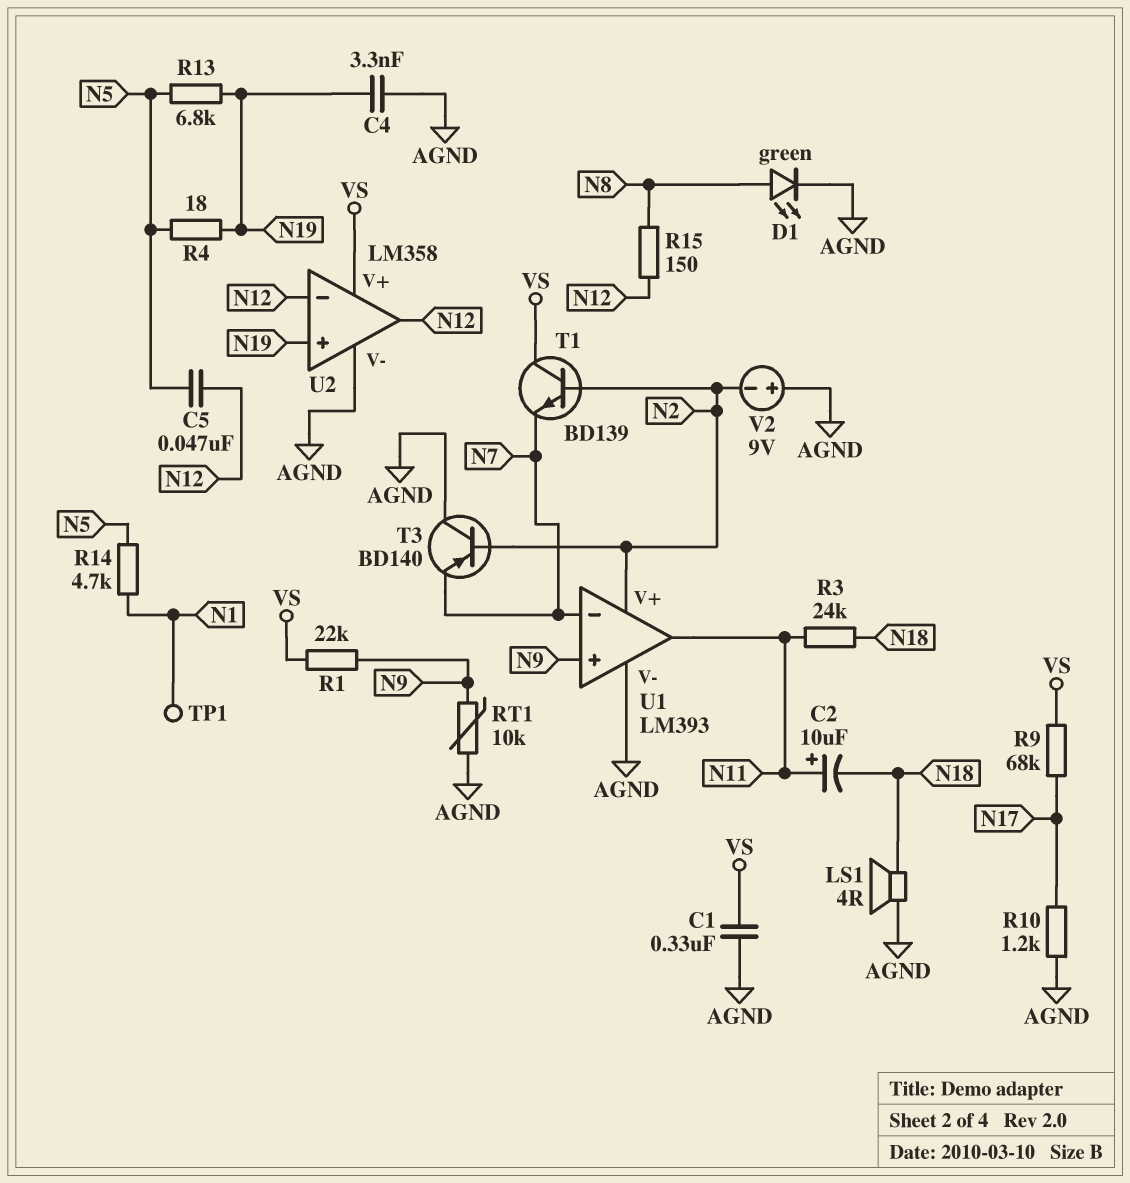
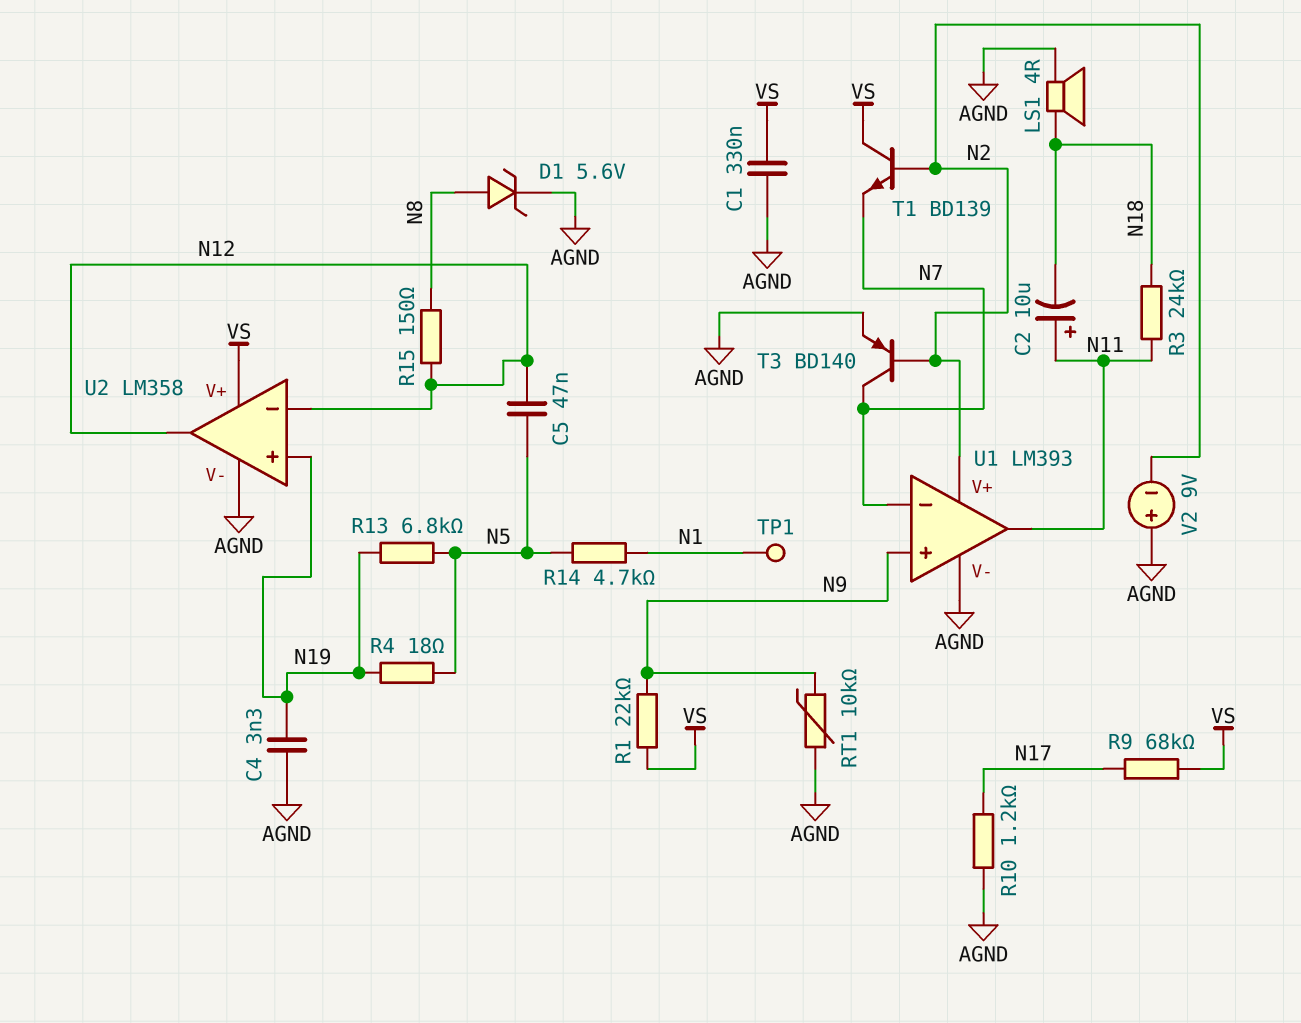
D1: LED green (A N8, K AGND) -> zener 5.6V (A N8, K AGND)
T3: PNP BD140 (B N2, C AGND, E N7) -> PNP BD140 (B N2, C N7, E AGND)

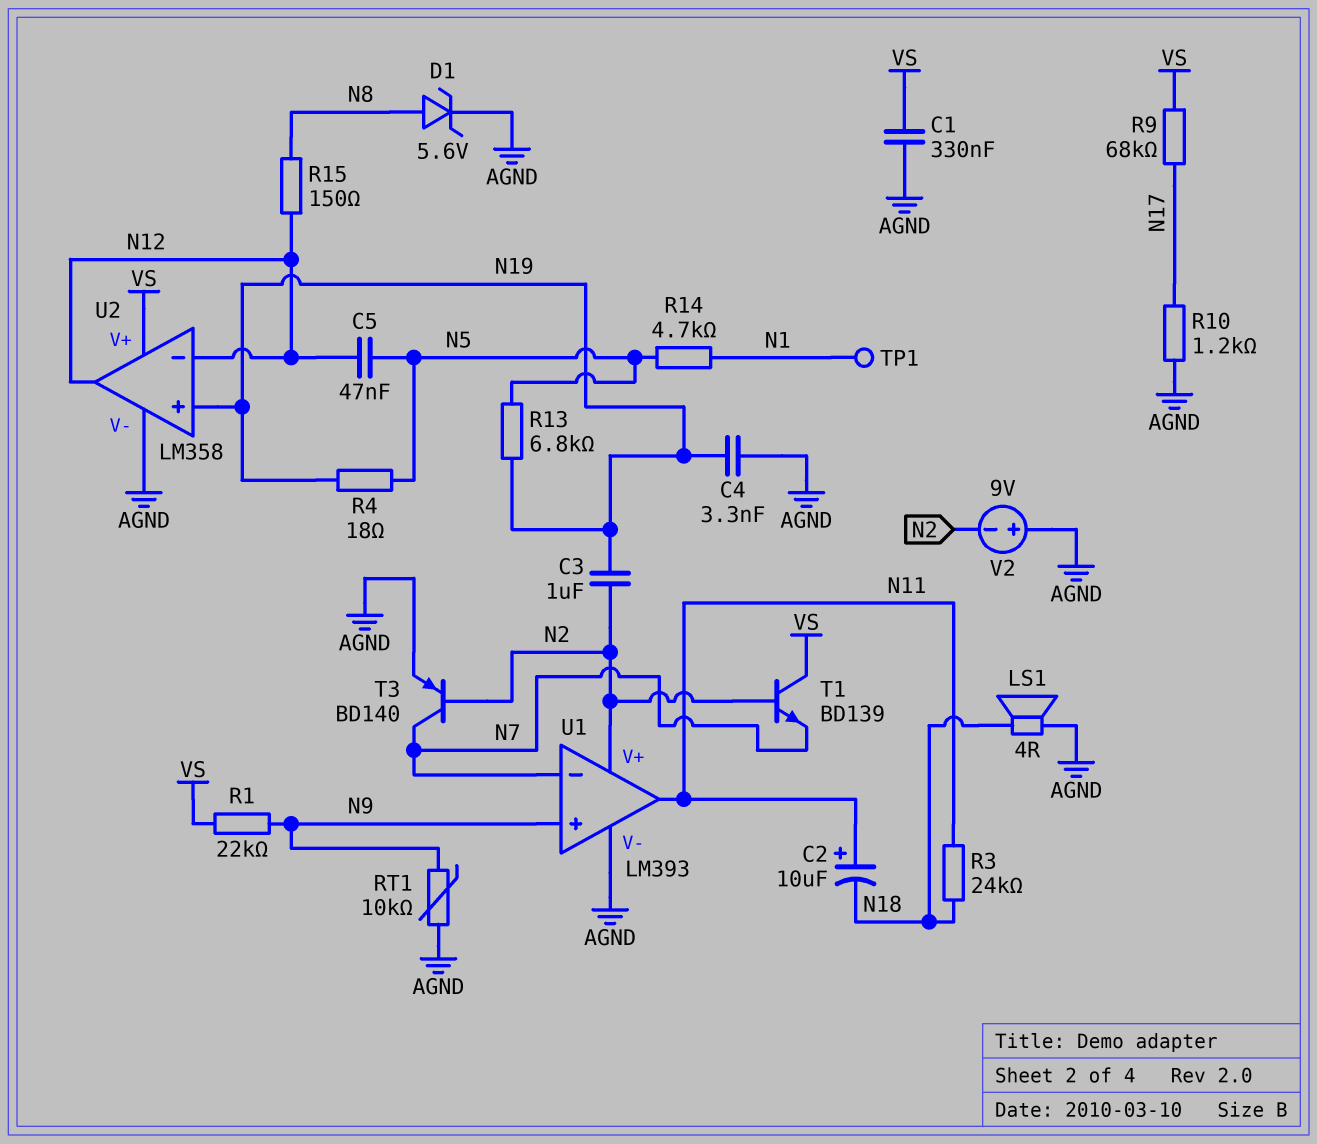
C3: none -> 1uF (N2, N19)

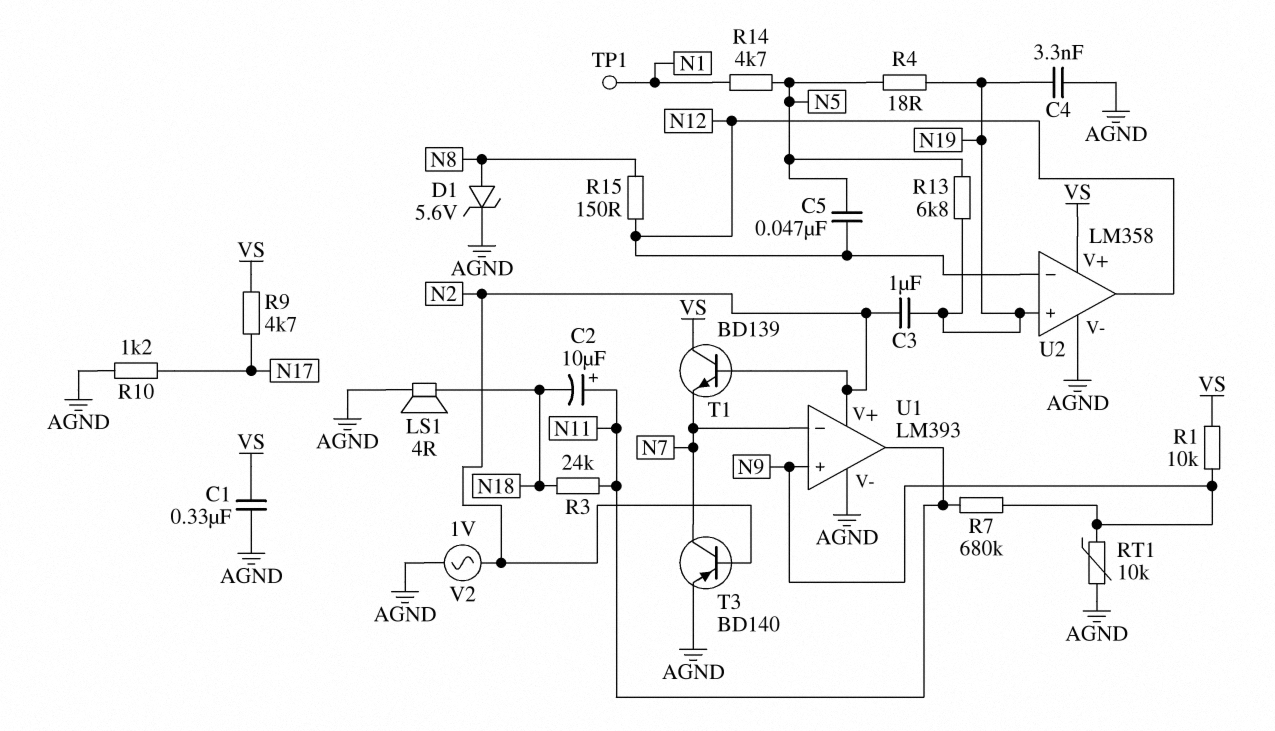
R1: 22k (N9, VS) -> 10k (N9, VS)
R7: none -> 680k (N9, N11)
R9: 68k (N17, VS) -> 4.7k (N17, VS)
V2: 9V (plus AGND, minus N2) -> AC 1V (AGND, N2)

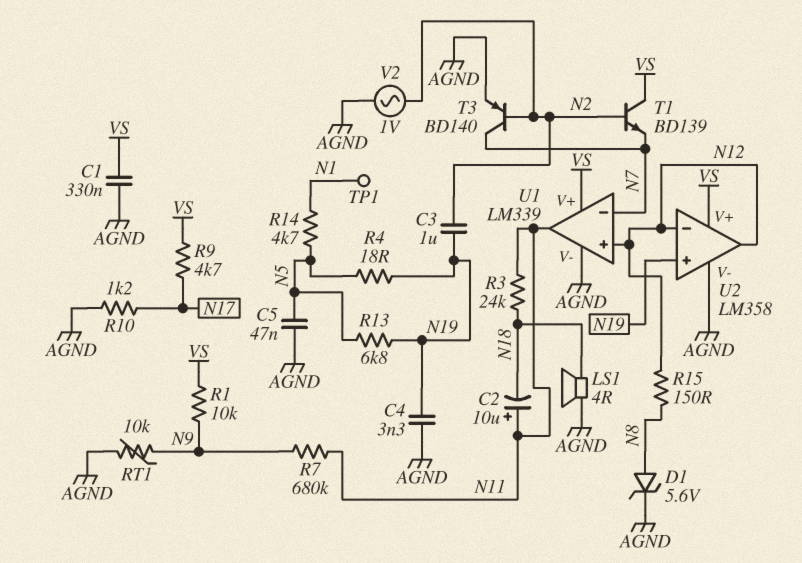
C5: 47nF (N5, N12) -> 47nF (AGND, N5)
U1: LM393 -> LM339
U1 pin V+: N2 -> VS
U1 pin in+: N9 -> N12

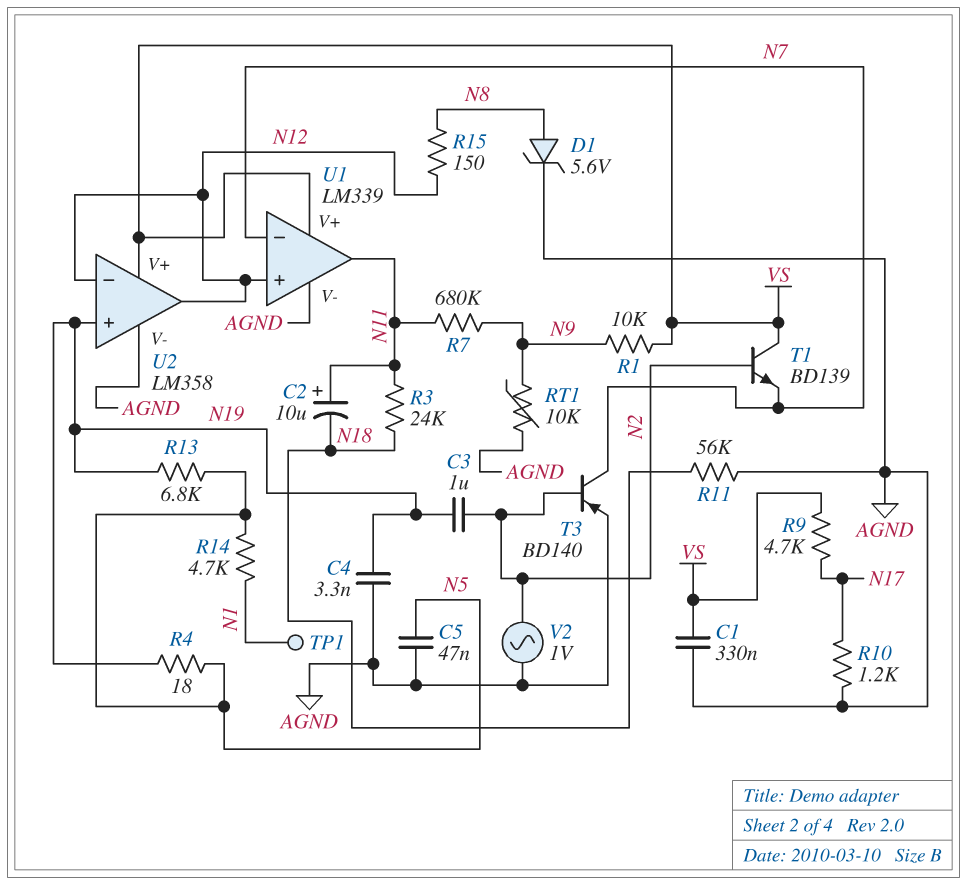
LS1: speaker 4R (AGND, N18) -> none
R11: none -> 56k (AGND, N18)

